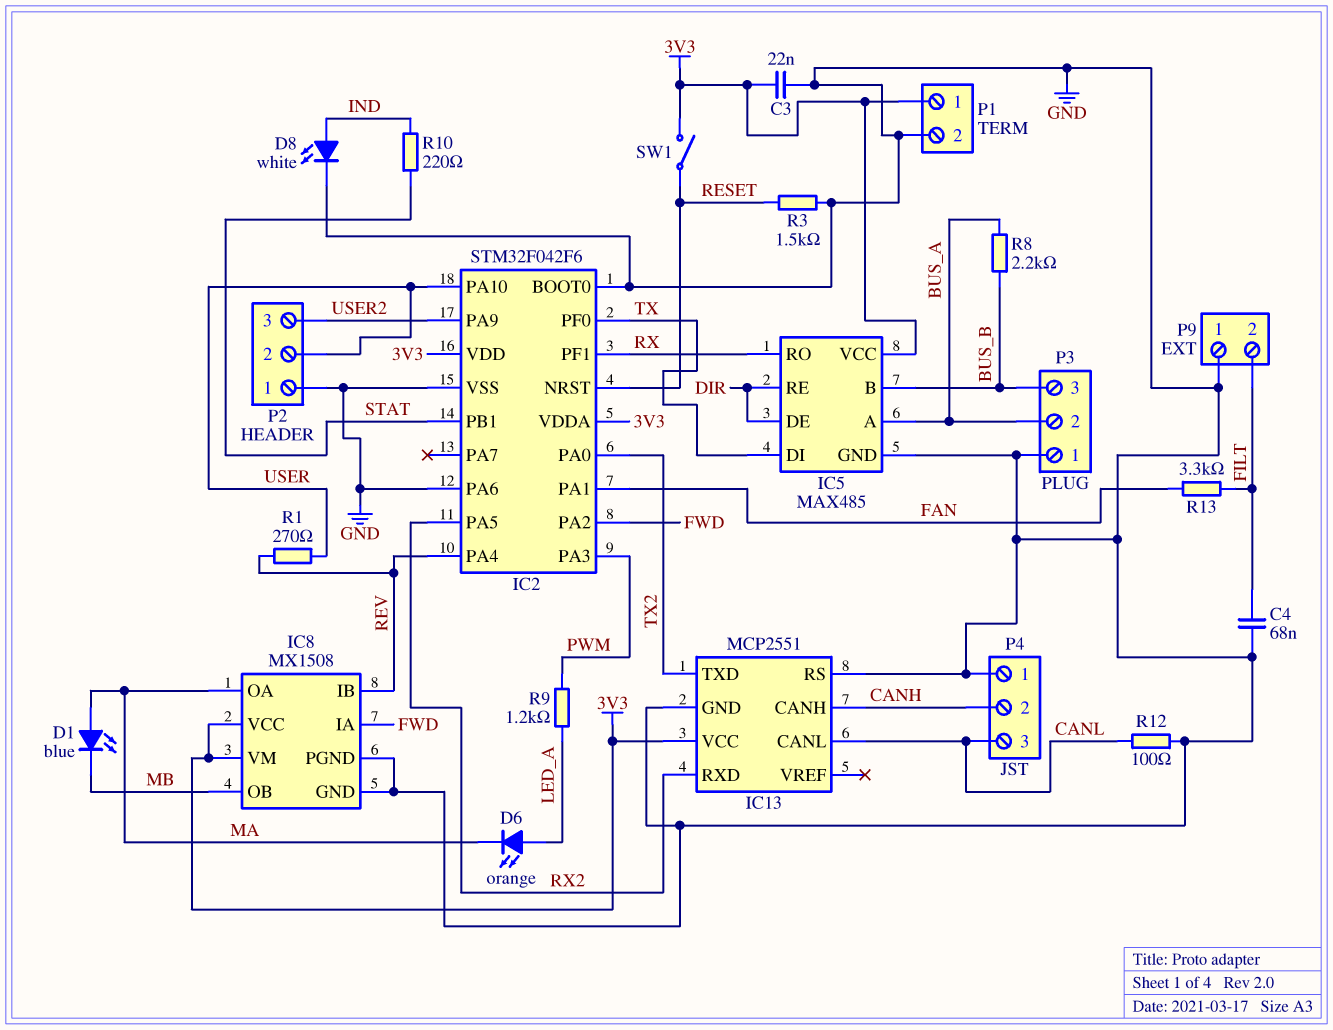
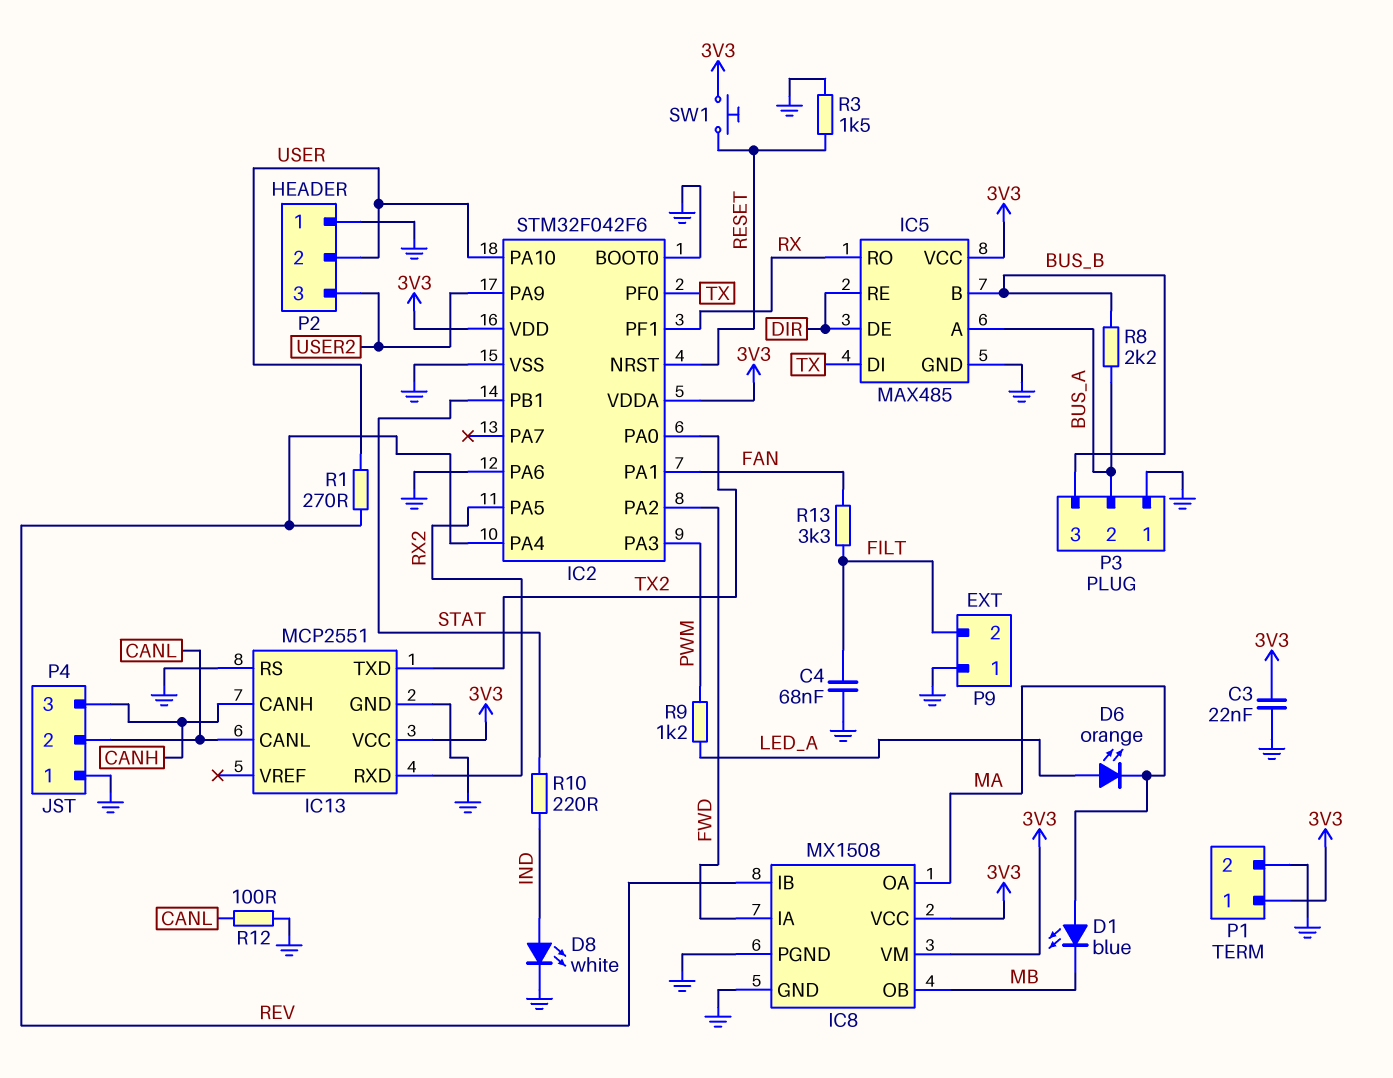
P4 pin 2: CANH -> CANL
P4 pin 3: CANL -> CANH
SW1: switch (3V3, RESET) -> button (3V3, RESET)

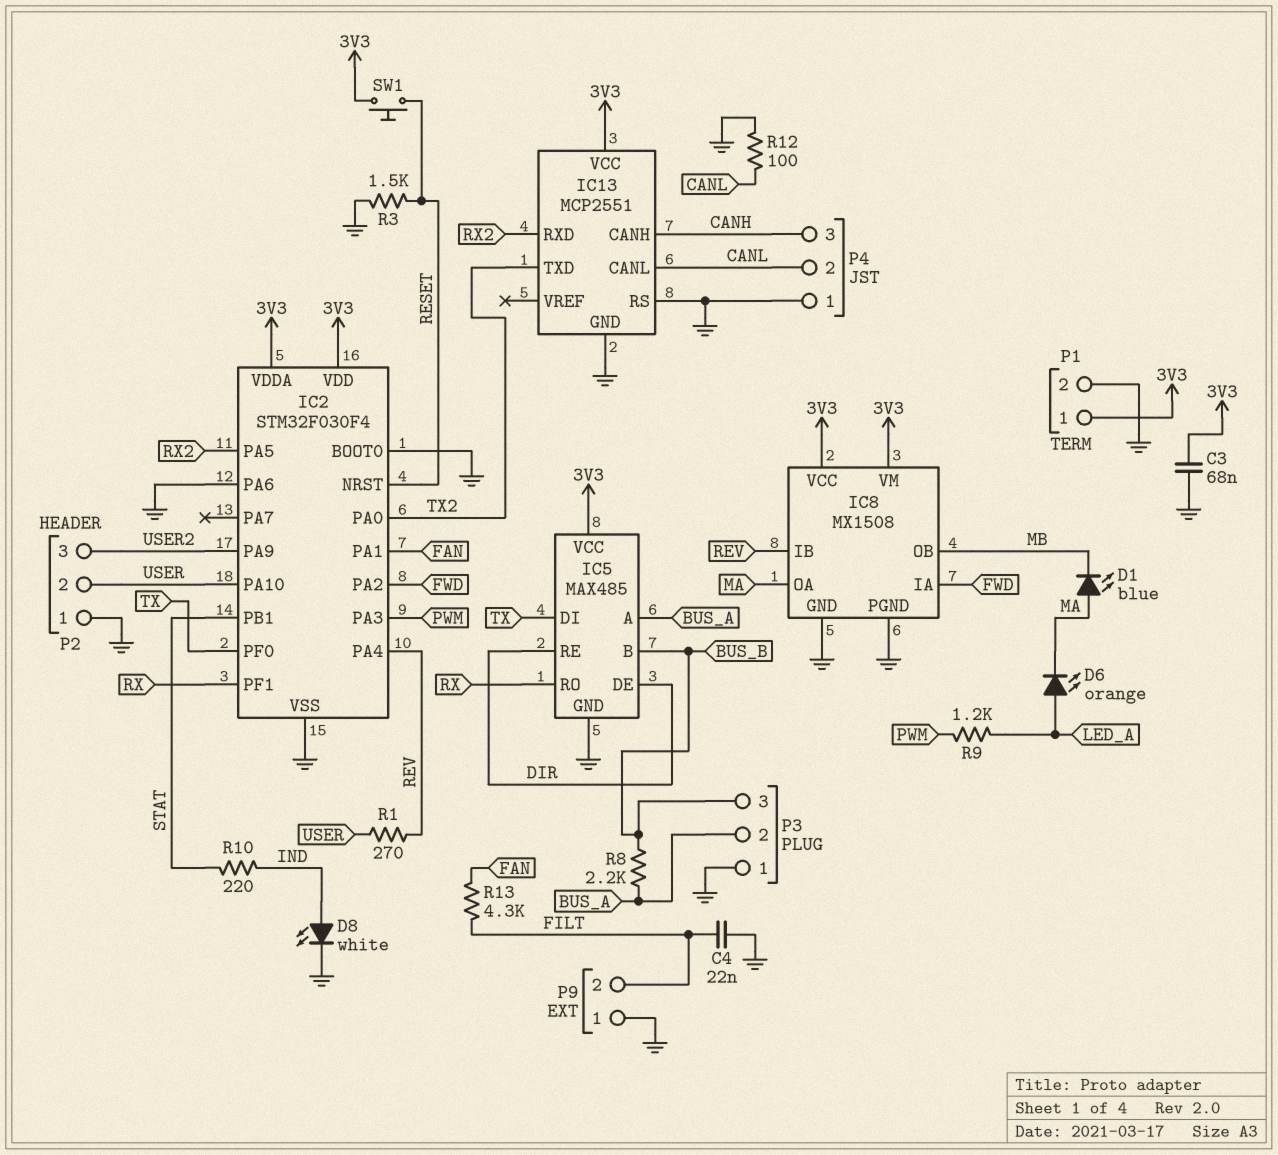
C3: 22nF (3V3, GND) -> 68nF (3V3, GND)
C4: 68nF (FILT, GND) -> 22nF (FILT, GND)
IC2: STM32F042F6 -> STM32F030F4
R13: 3.3k (FAN, FILT) -> 4.3k (FAN, FILT)

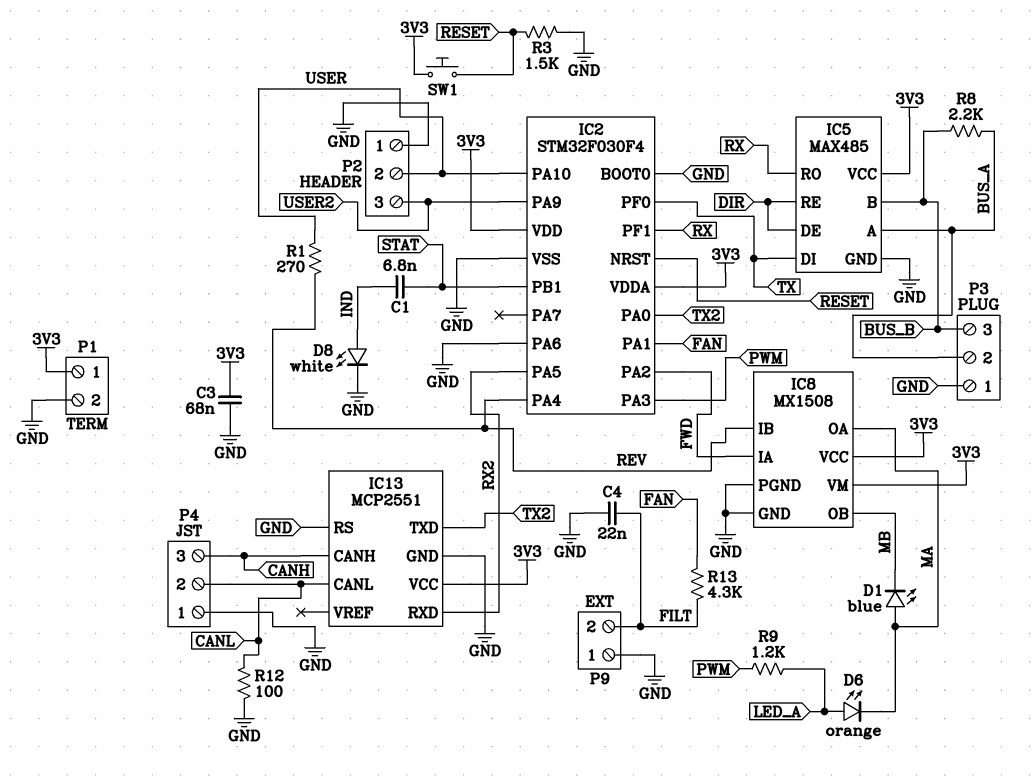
C1: none -> 6.8nF (IND, STAT)
R10: 220 (IND, STAT) -> none

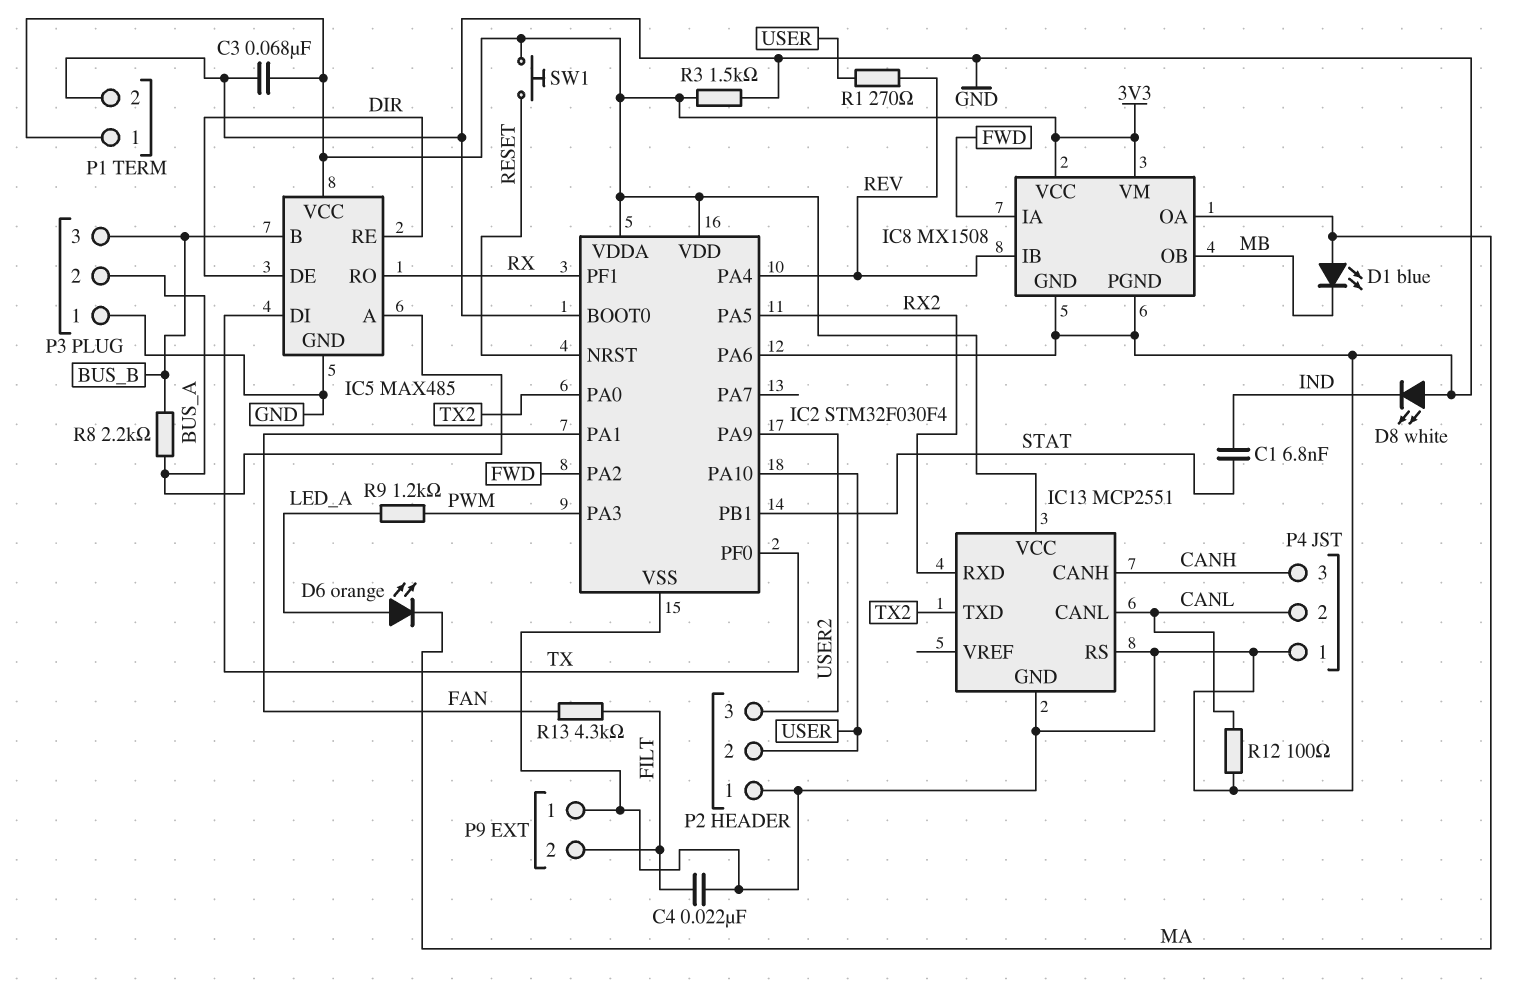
D8: LED white (A IND, K GND) -> LED white (A GND, K IND)
R3: 1.5k (GND, RESET) -> 1.5k (3V3, GND)

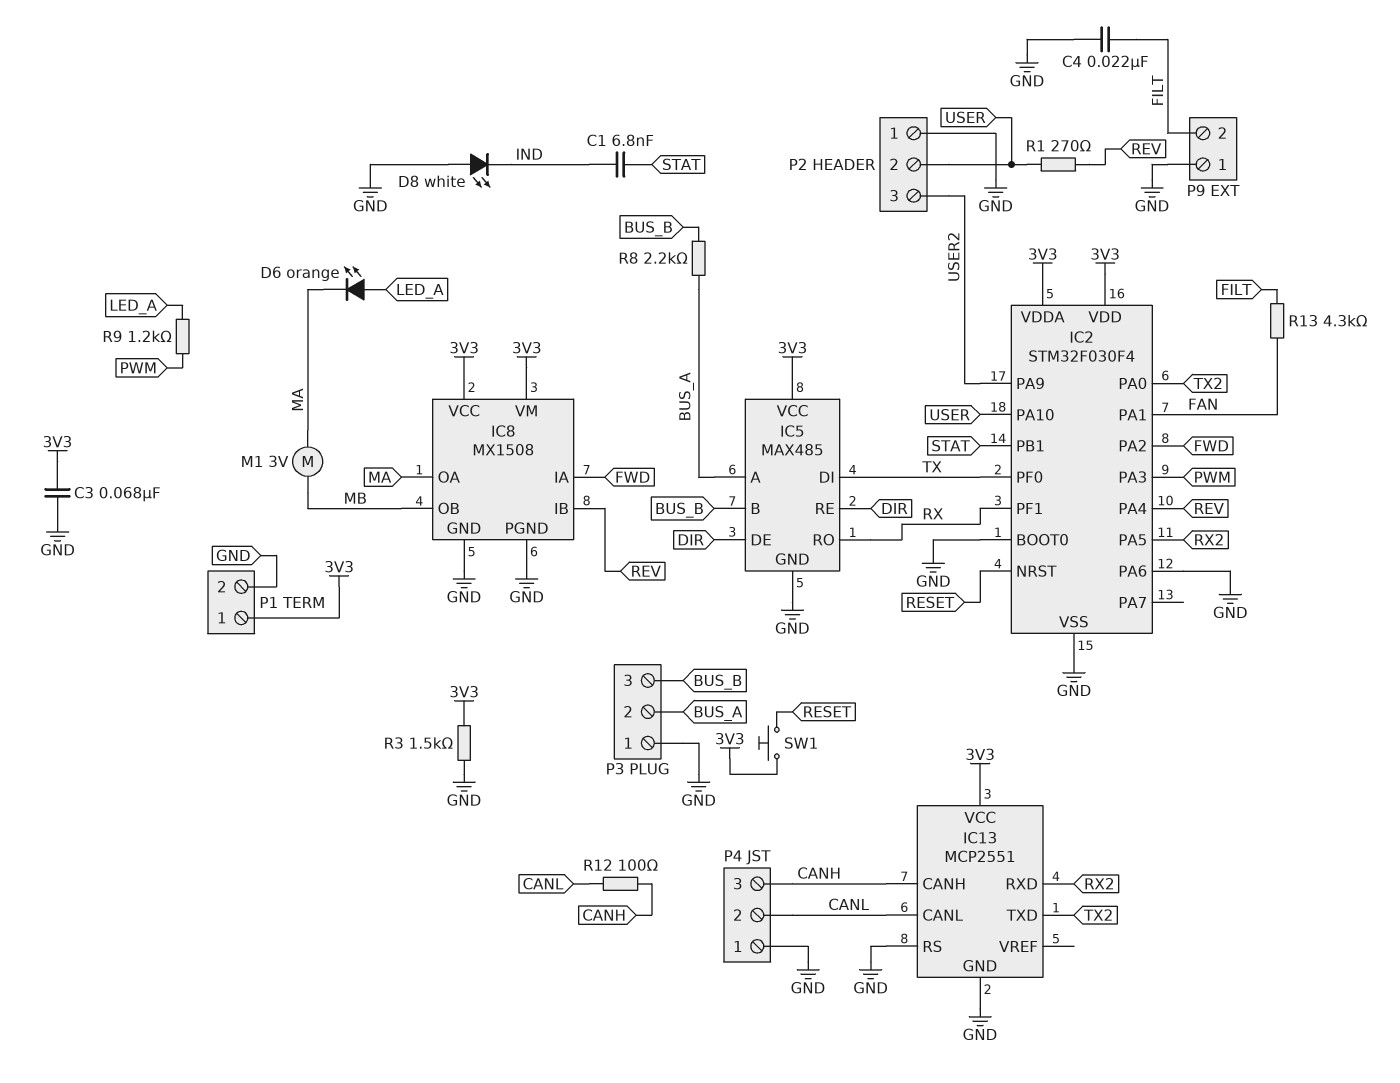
D1: LED blue (A MA, K MB) -> none
M1: none -> motor 3V (MA, MB)
R12: 100 (CANL, GND) -> 100 (CANH, CANL)

